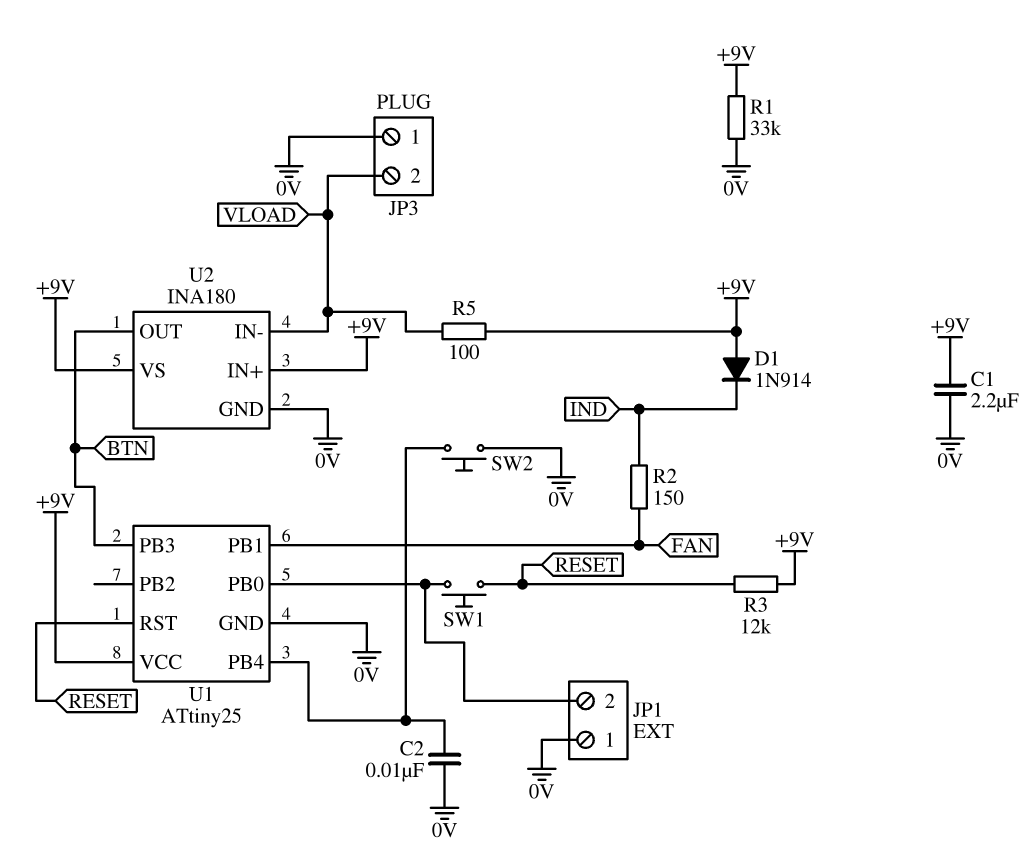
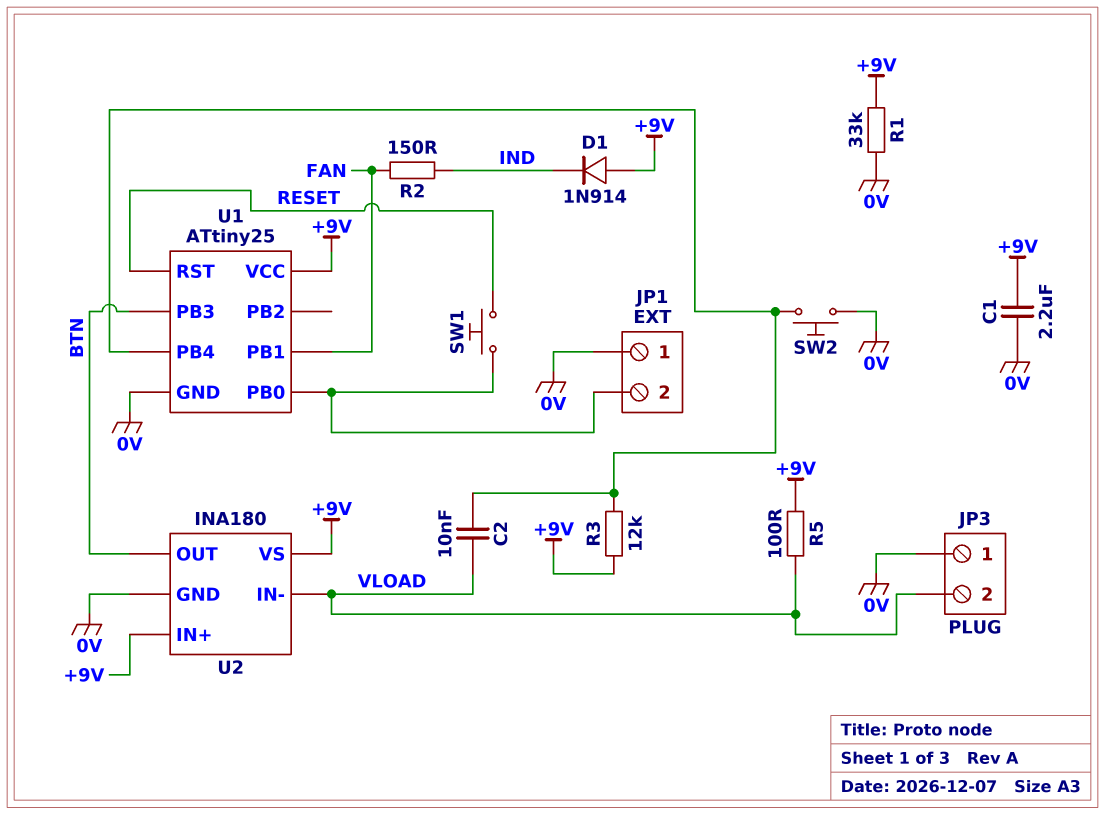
C2: 10nF (0V, U1/PB4) -> 10nF (U1/PB4, VLOAD)
R3: 12k (+9V, RESET) -> 12k (+9V, U1/PB4)

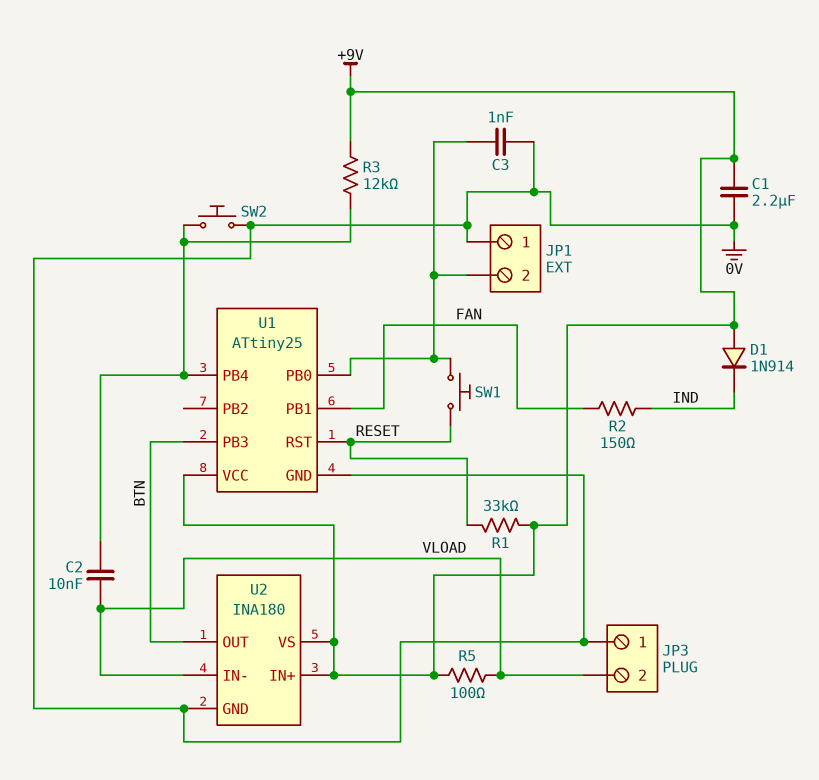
C3: none -> 1nF (0V, JP1/2)
R1: 33k (+9V, 0V) -> 33k (+9V, RESET)

